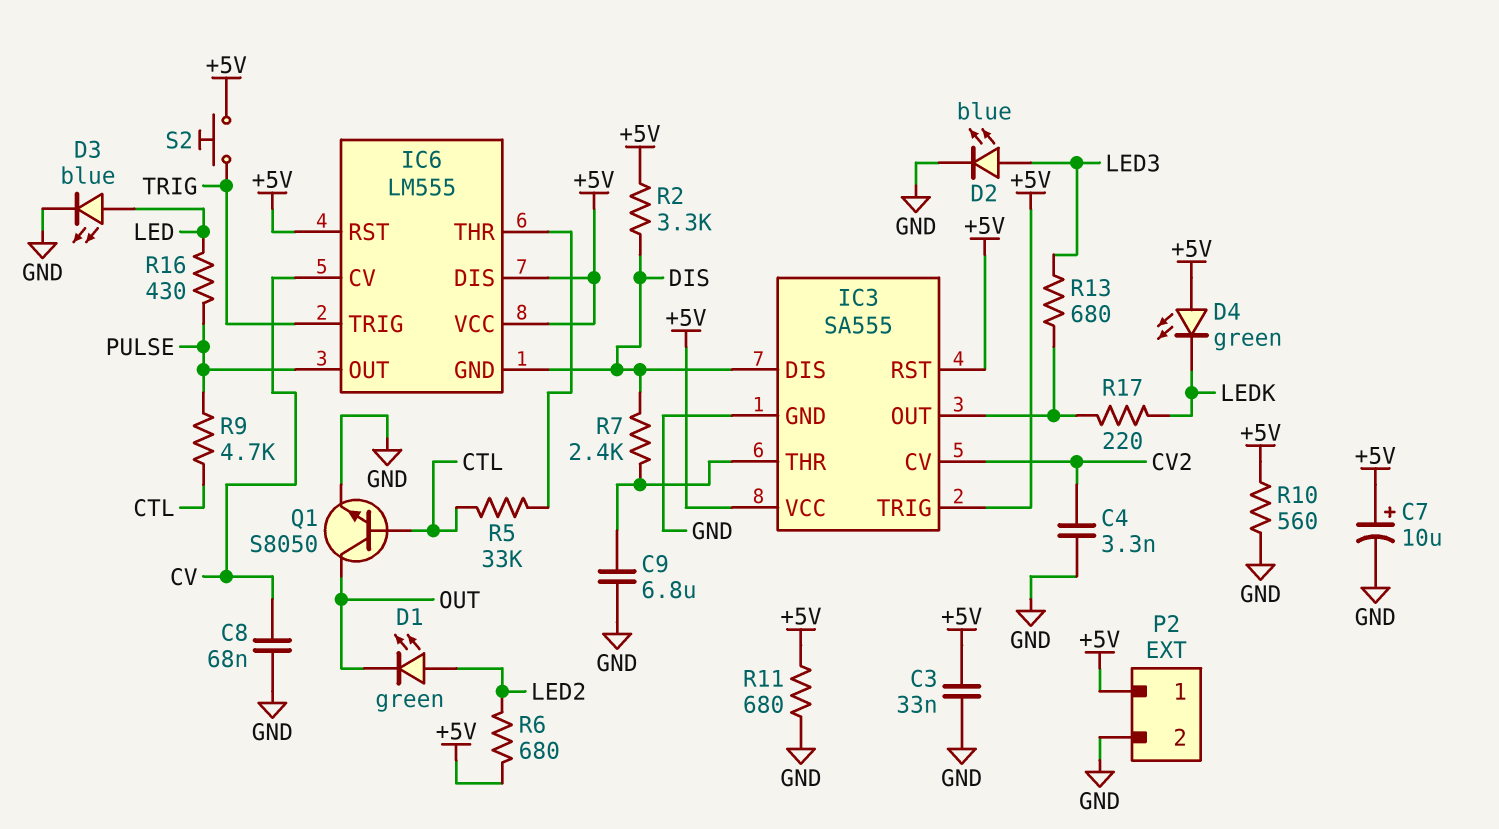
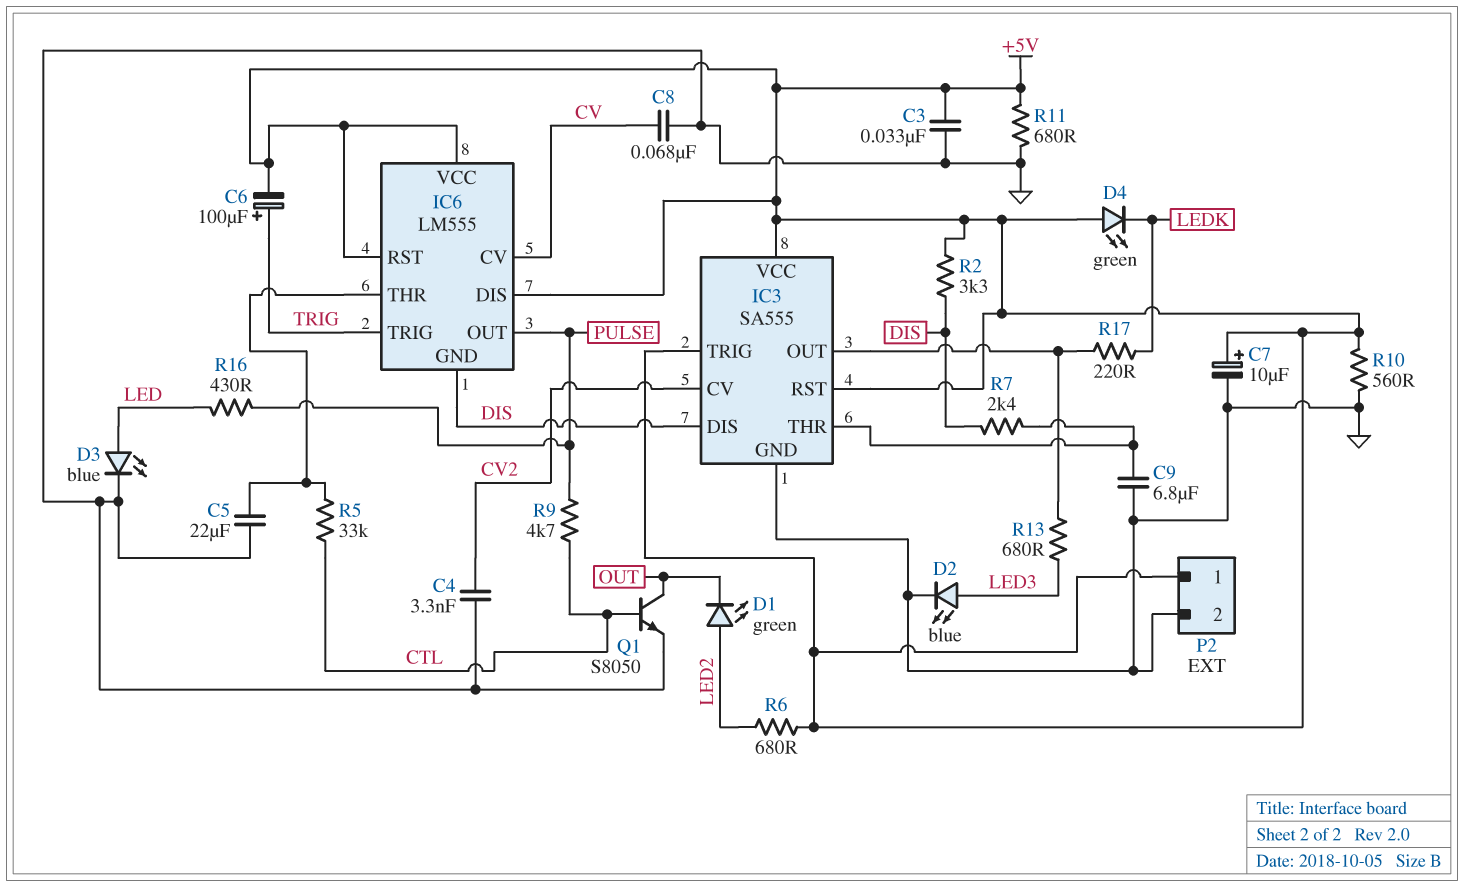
C5: none -> 22uF (GND, IC6/THR)
C6: none -> 100uF (plus TRIG, minus +5V)
S2: button (+5V, TRIG) -> none

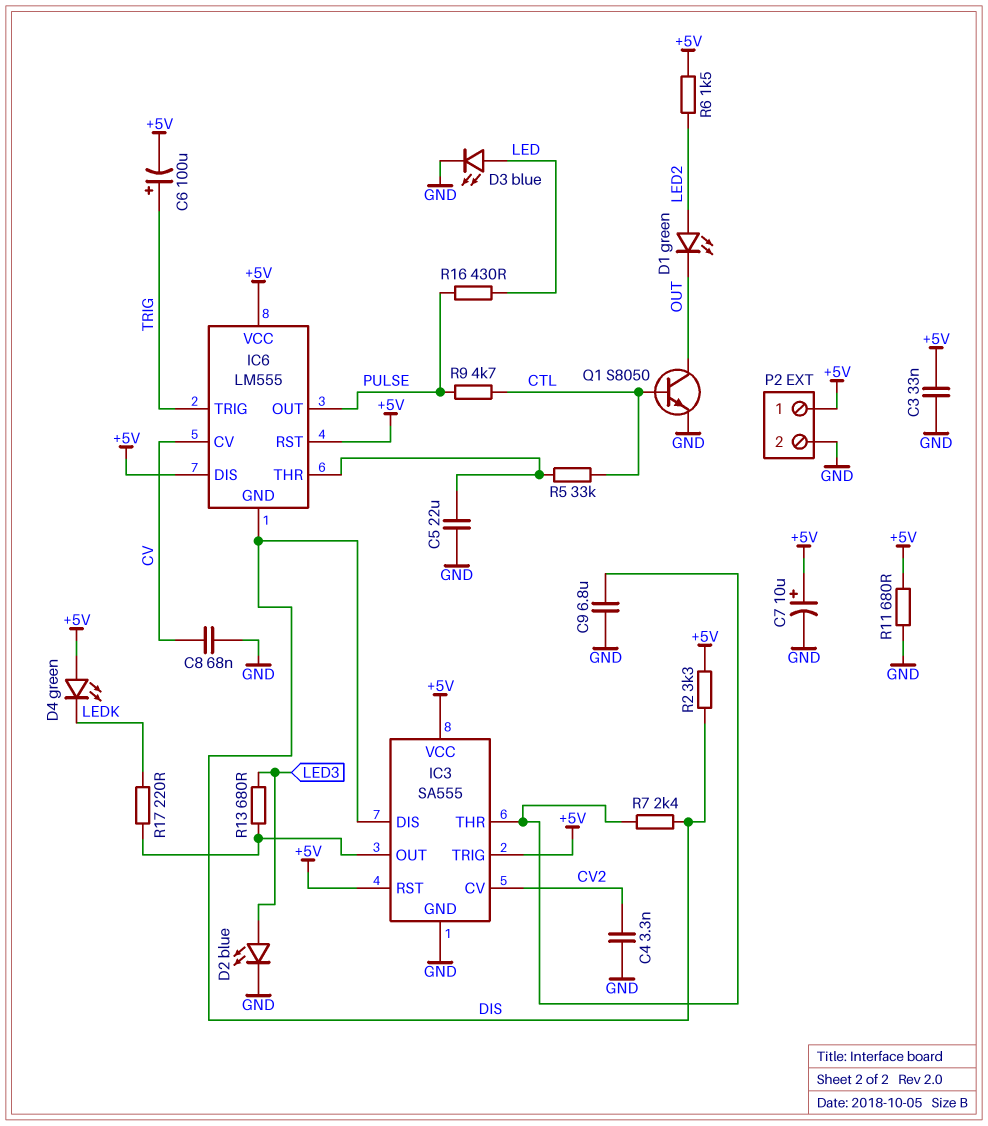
R6: 680 (+5V, LED2) -> 1.5k (+5V, LED2)
R10: 560 (+5V, GND) -> none

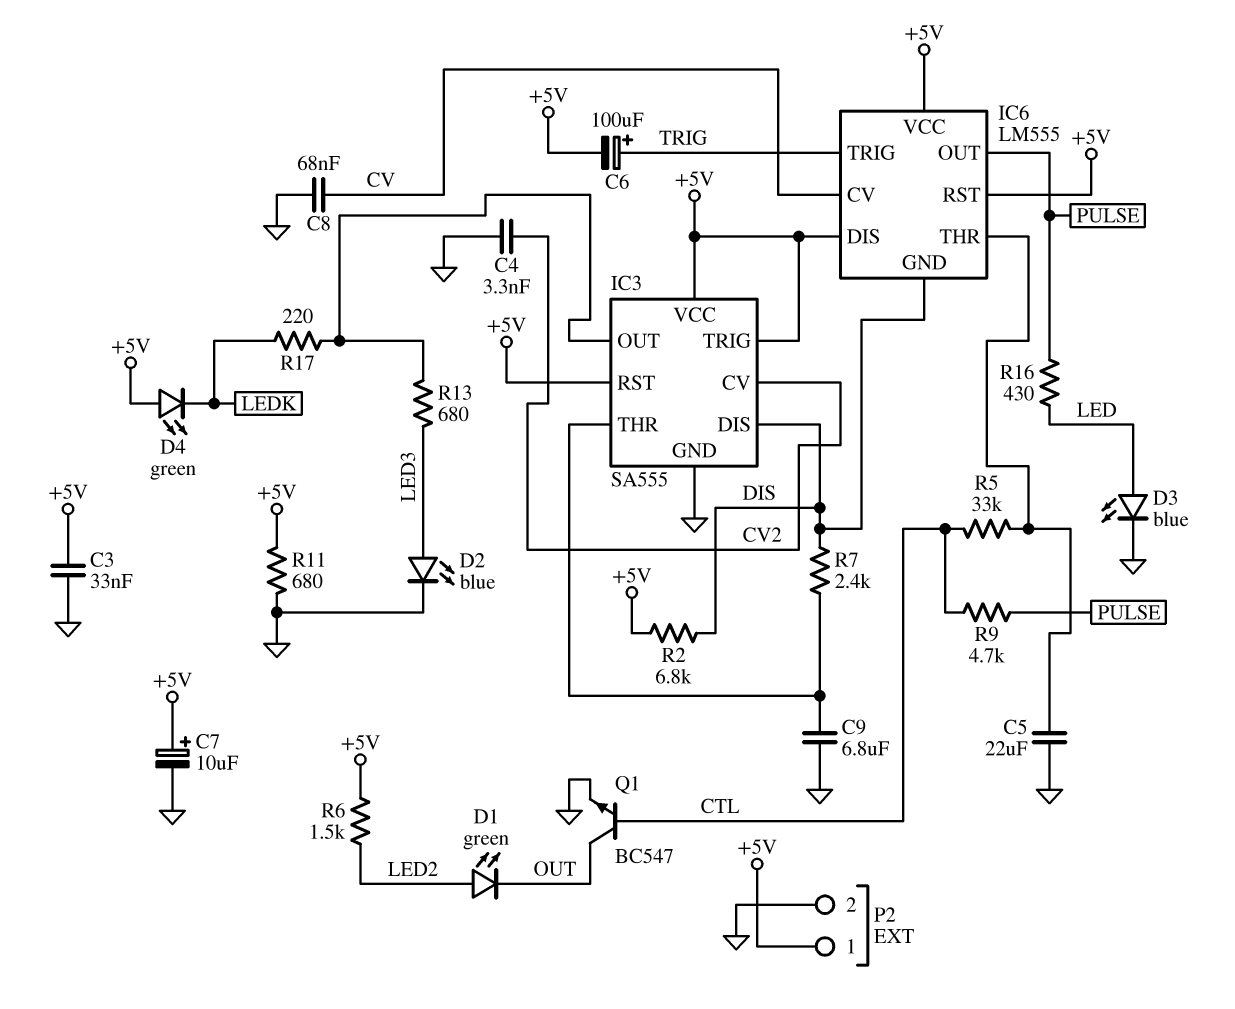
Q1: NPN S8050 (B CTL, C OUT, E GND) -> NPN BC547 (B CTL, C OUT, E GND)
R2: 3.3k (+5V, DIS) -> 6.8k (+5V, DIS)

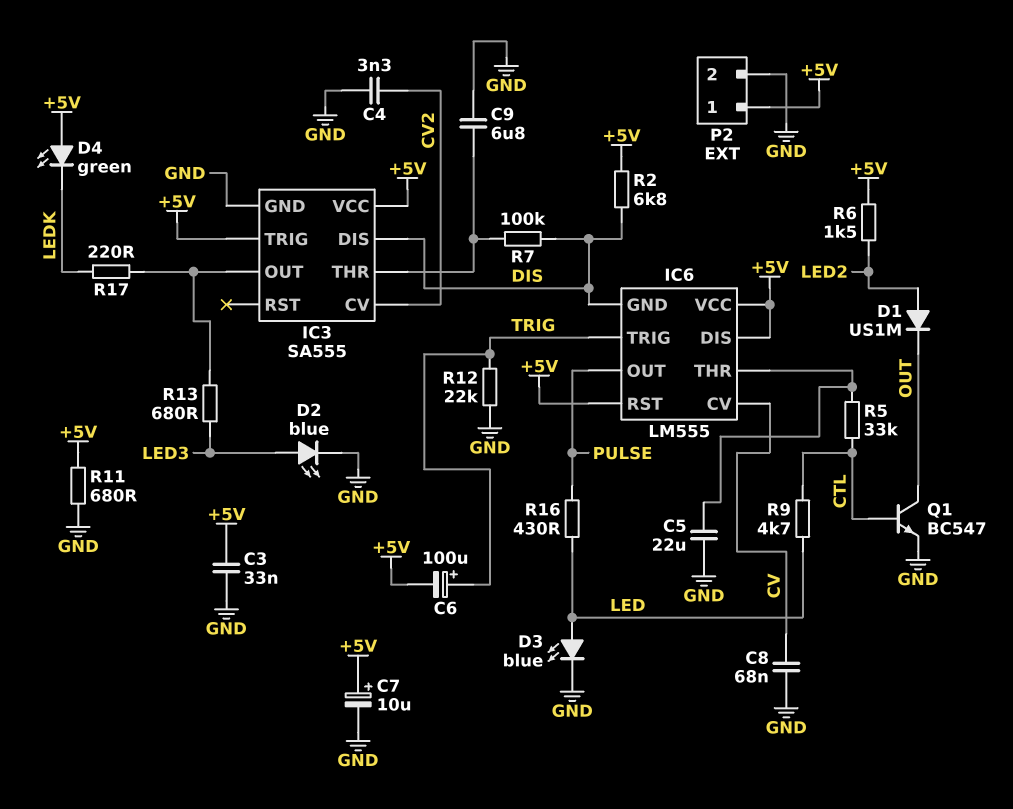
D1: LED green (A LED2, K OUT) -> diode US1M (A LED2, K OUT)
IC3 pin RST: +5V -> none
R7: 2.4k (DIS, IC3/THR) -> 100k (DIS, IC3/THR)
R9: 4.7k (CTL, PULSE) -> 4.7k (CTL, LED)
R12: none -> 22k (GND, TRIG)

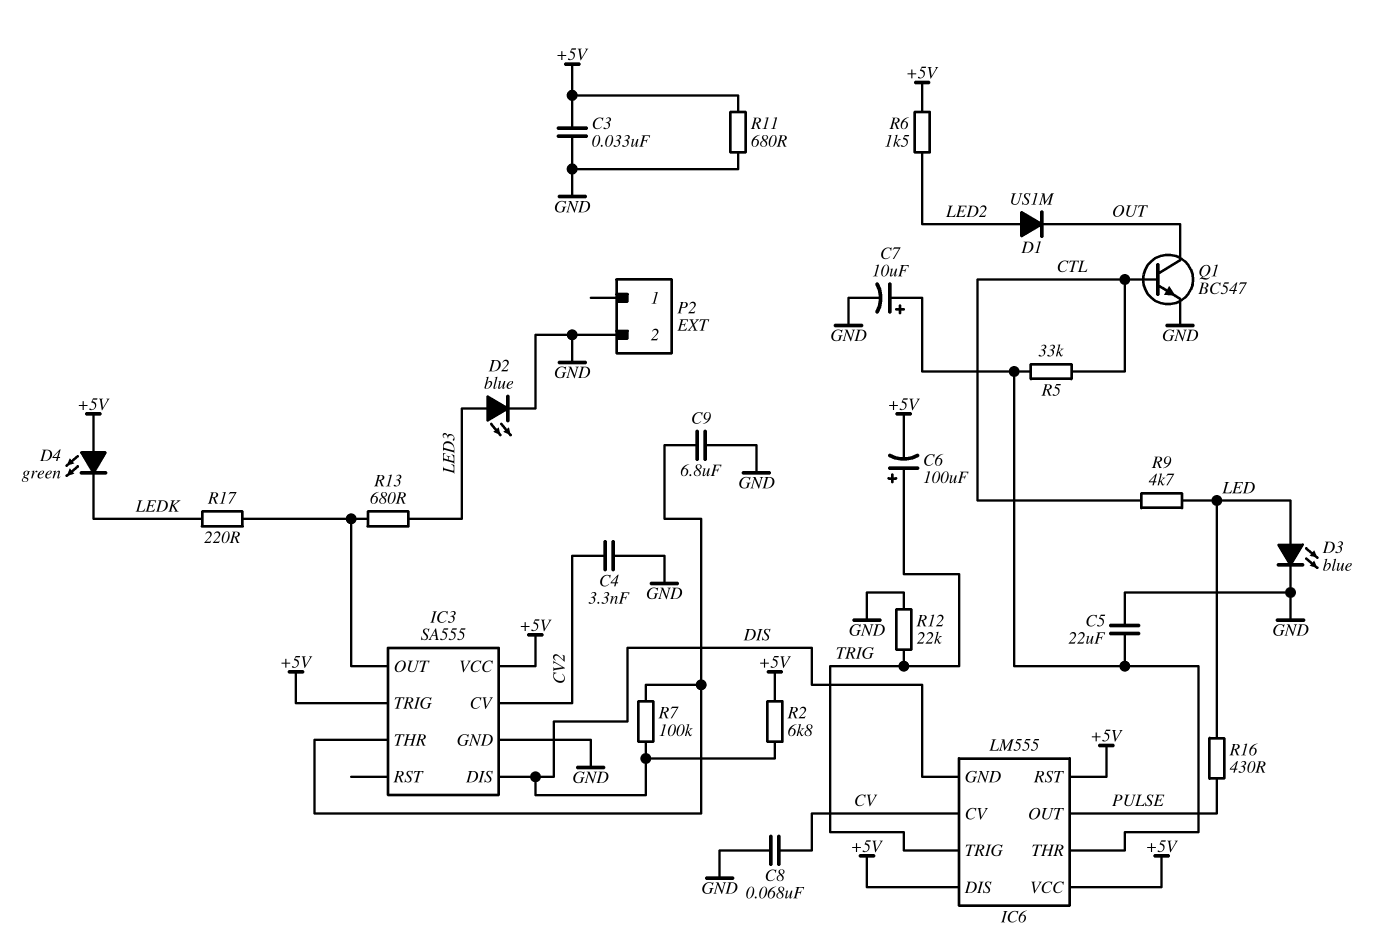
C7: 10uF (plus +5V, minus GND) -> 10uF (plus IC6/THR, minus GND)
P2 pin 1: +5V -> none

